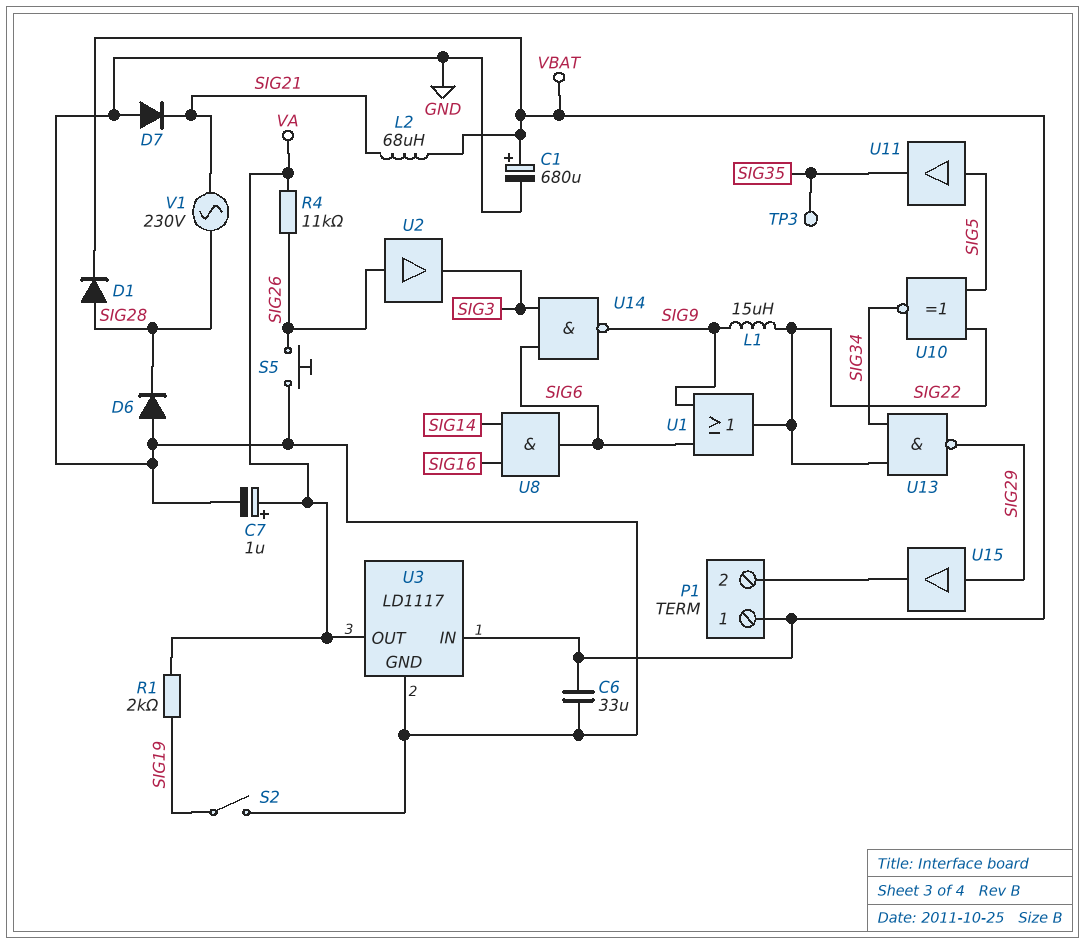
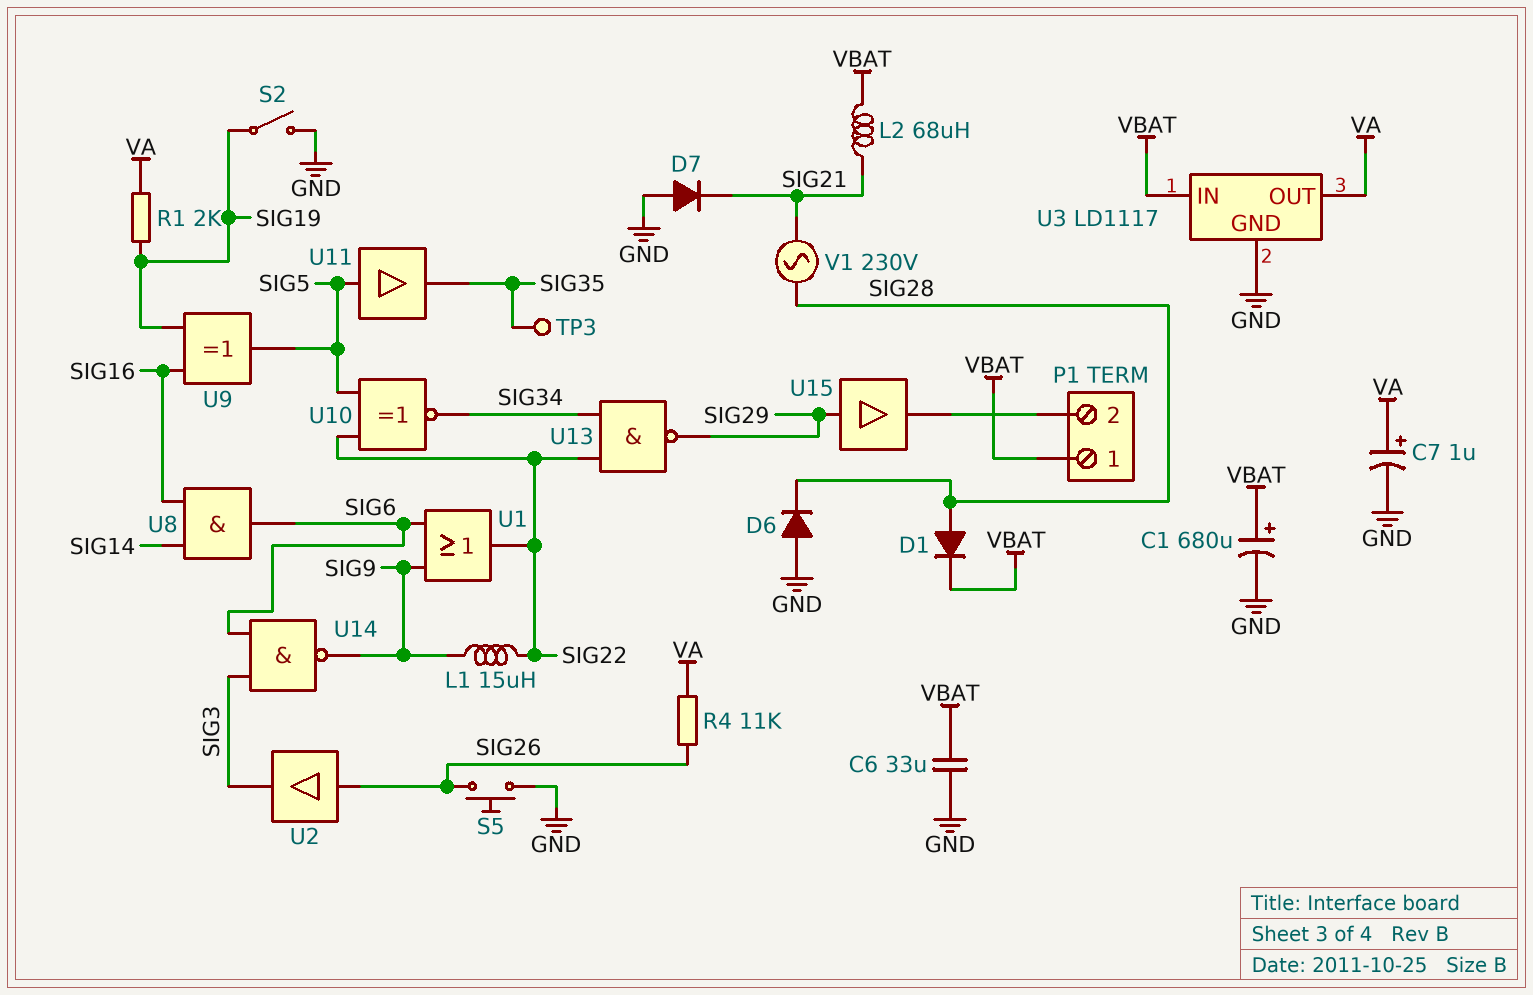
U9: none -> XOR (in SIG16, in SIG19, out SIG5)

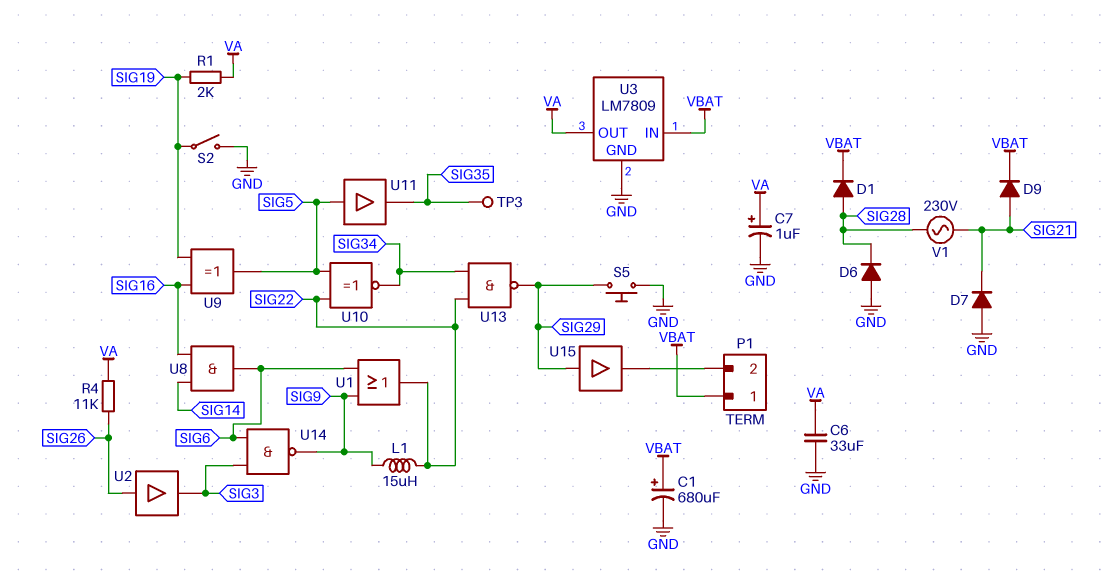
C6: 33uF (GND, VBAT) -> 33uF (GND, VA)
D9: none -> diode (A SIG21, K VBAT)
L2: 68uH (SIG21, VBAT) -> none
S5: button (GND, SIG26) -> button (GND, SIG29)
U3: LD1117 -> LM7809

